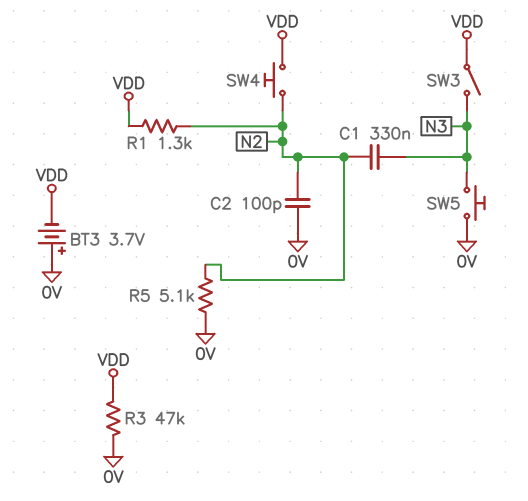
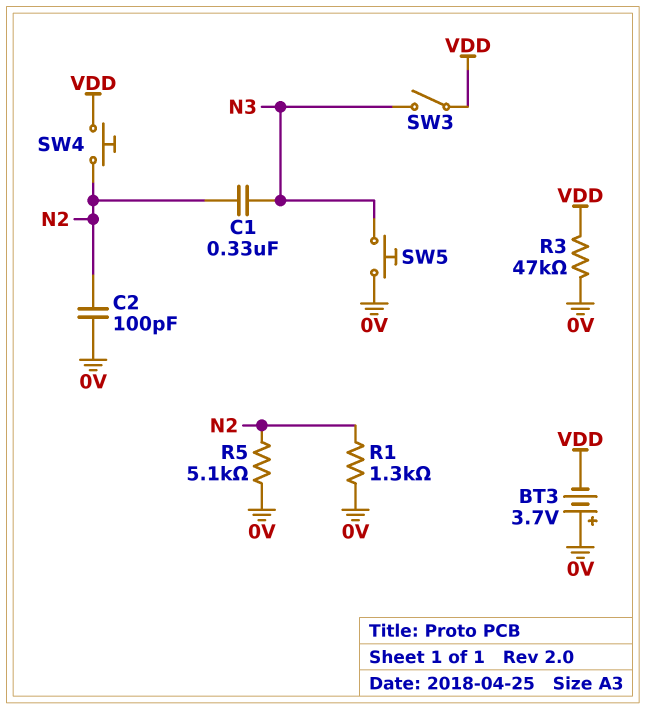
R1: 1.3k (N2, VDD) -> 1.3k (0V, N2)

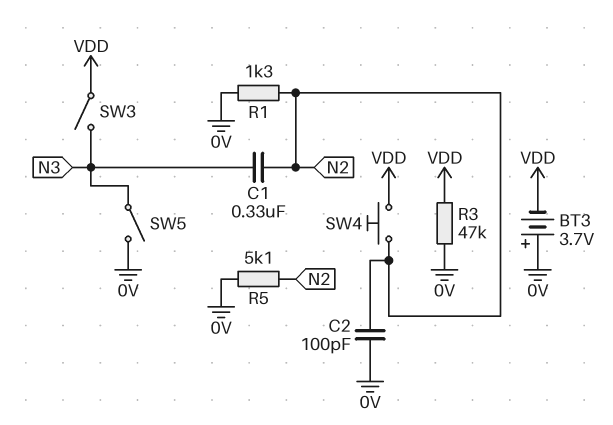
SW5: button (0V, N3) -> switch (0V, N3)

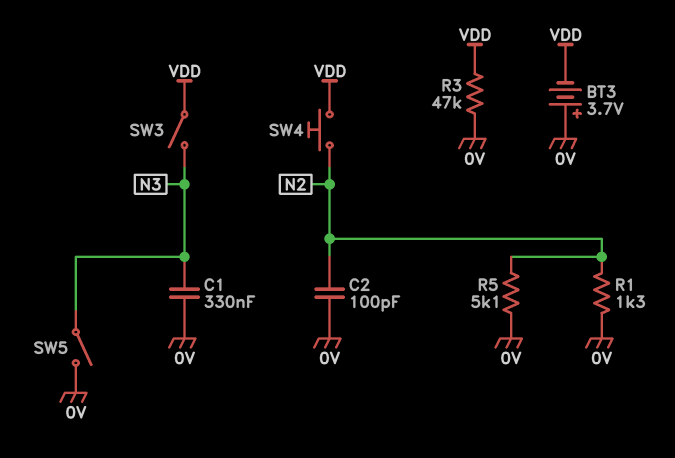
C1: 330nF (N2, N3) -> 330nF (0V, N3)

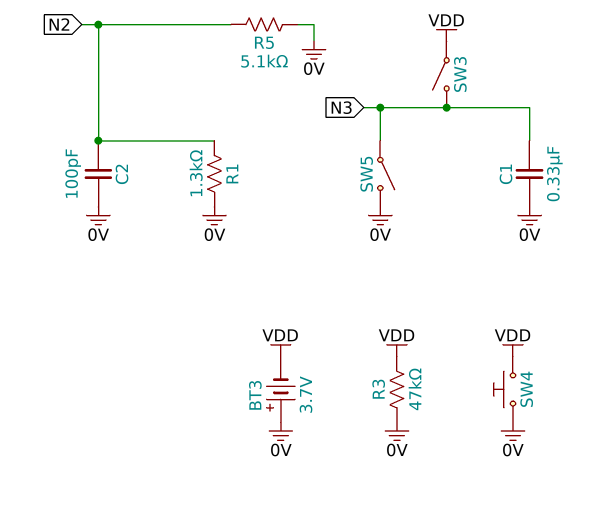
SW4: button (N2, VDD) -> button (0V, VDD)

